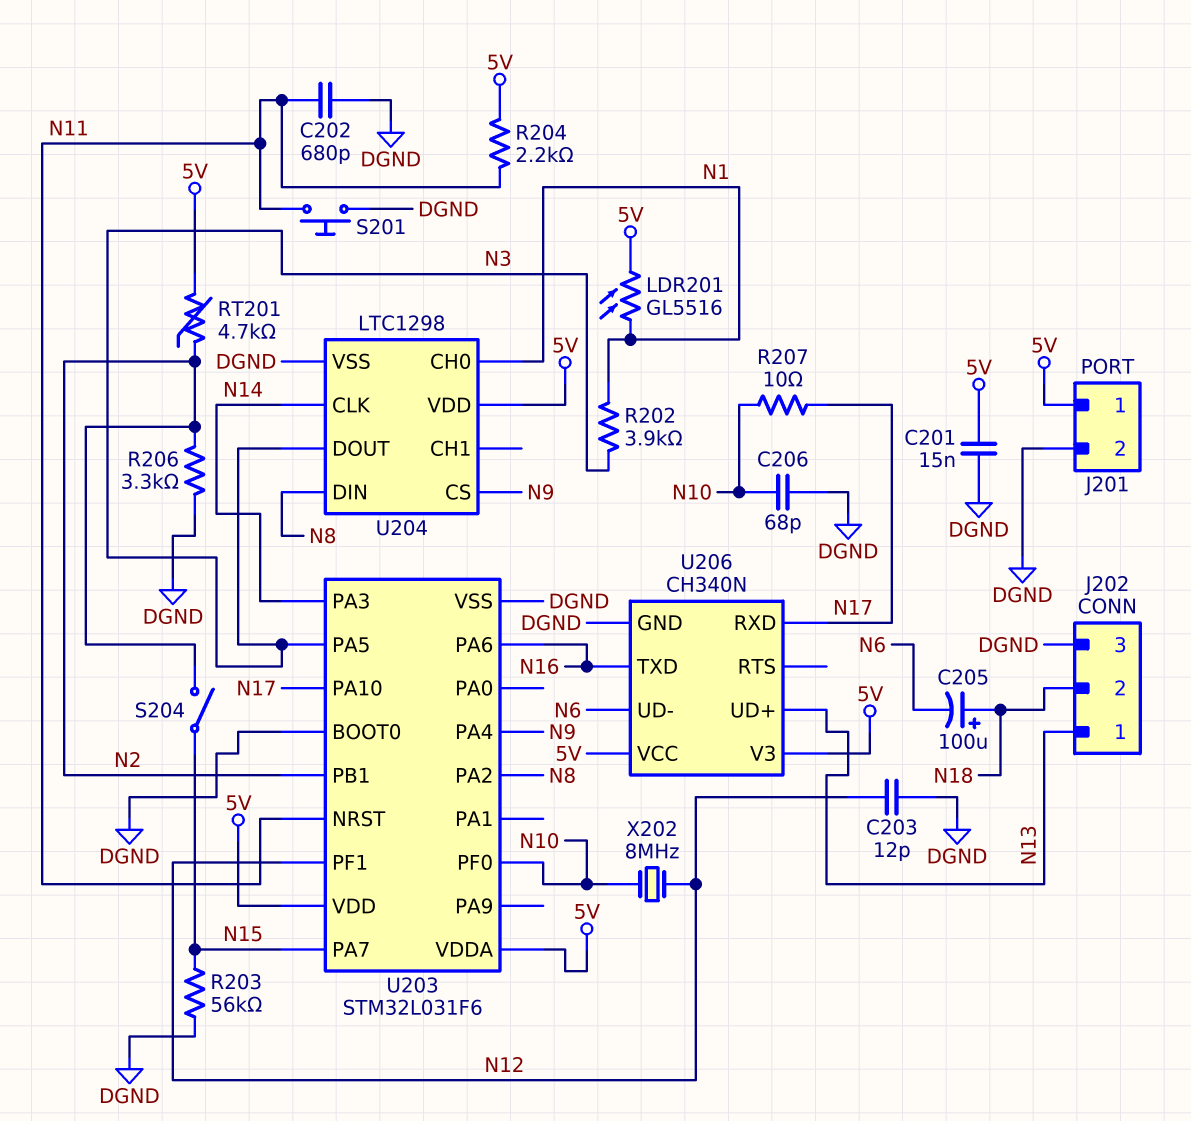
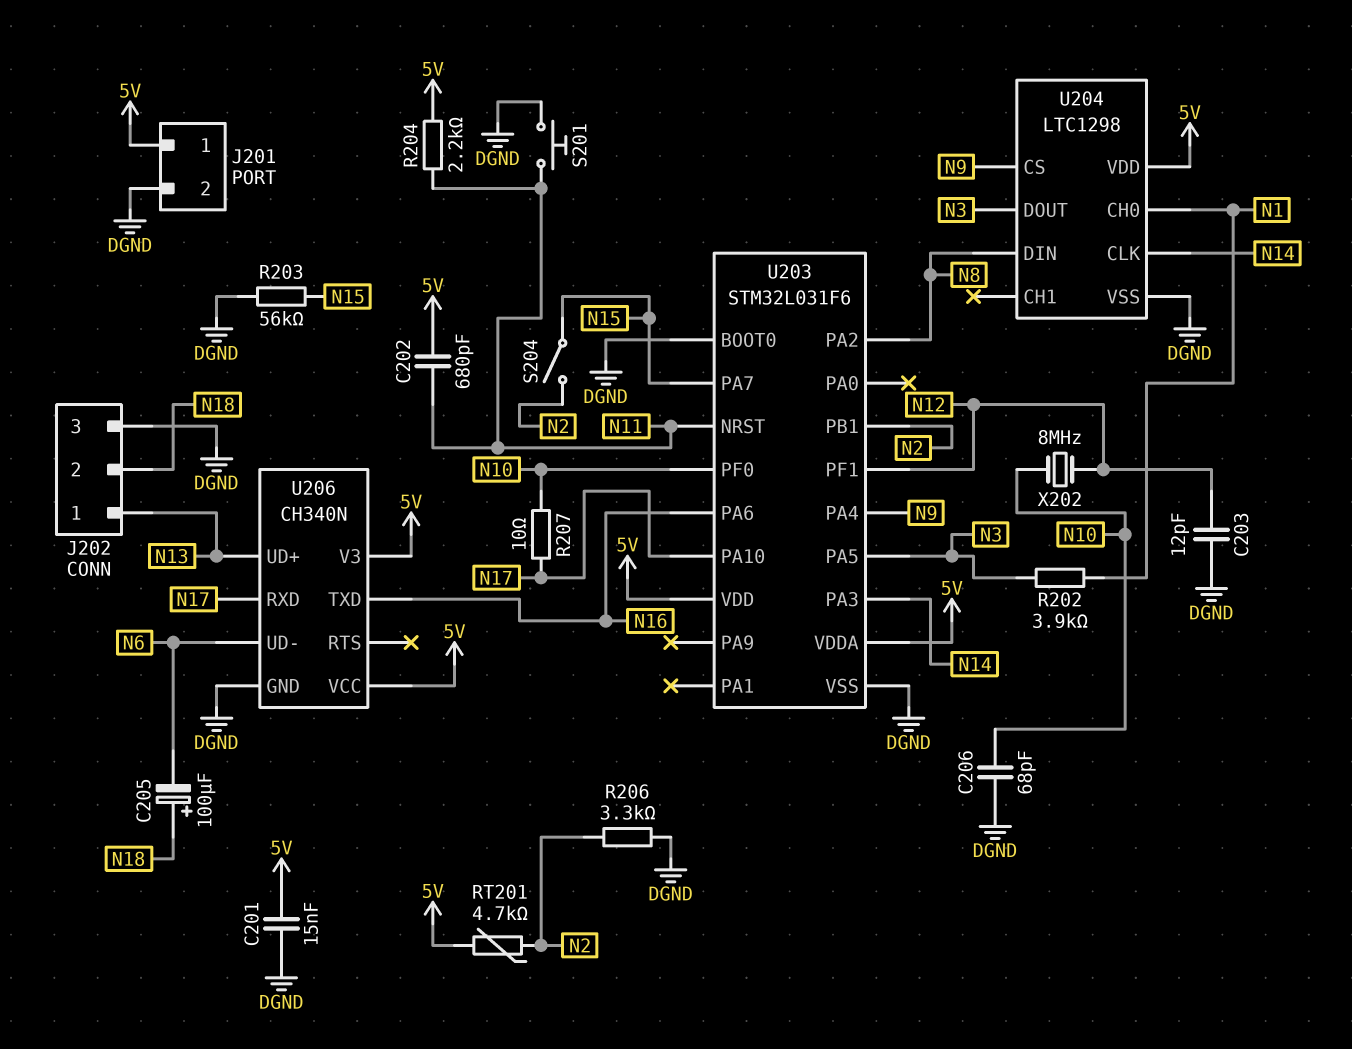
C202: 680pF (DGND, N11) -> 680pF (5V, N11)
LDR201: GL5516 (5V, N1) -> none

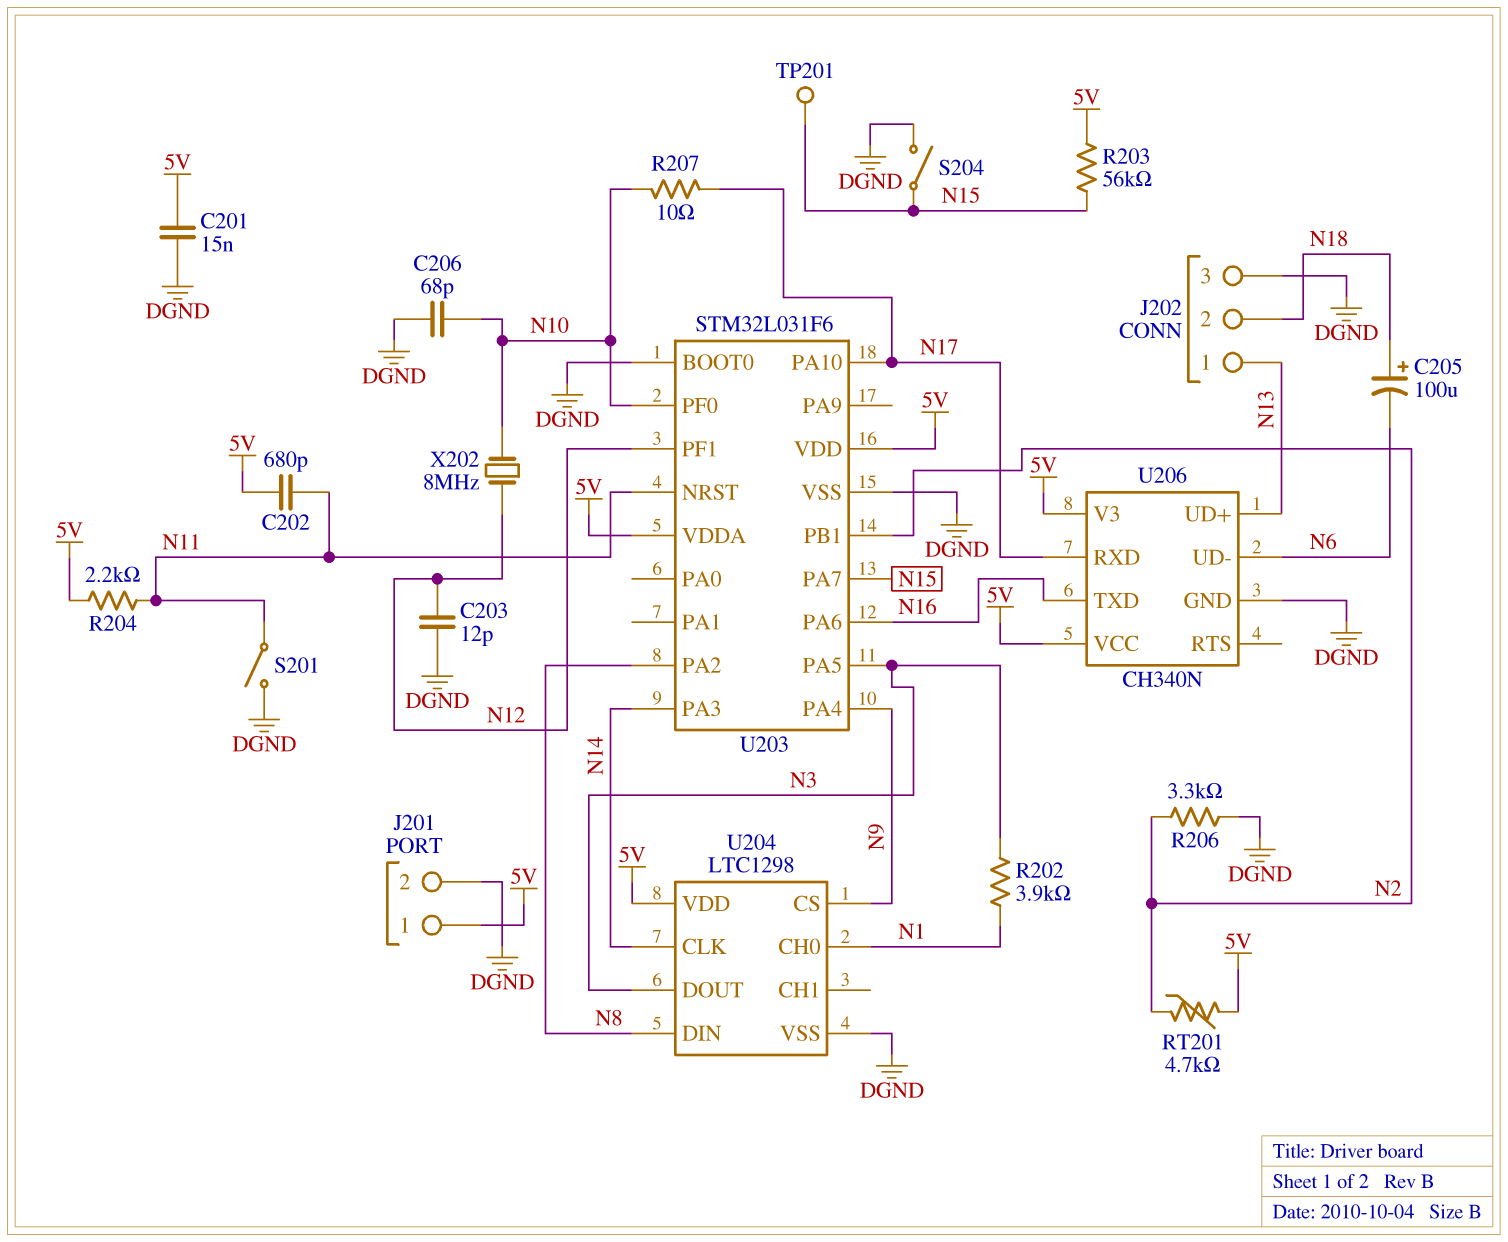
R203: 56k (DGND, N15) -> 56k (5V, N15)
S201: button (DGND, N11) -> switch (DGND, N11)
S204: switch (N2, N15) -> switch (DGND, N15)
TP201: none -> test point (N15)

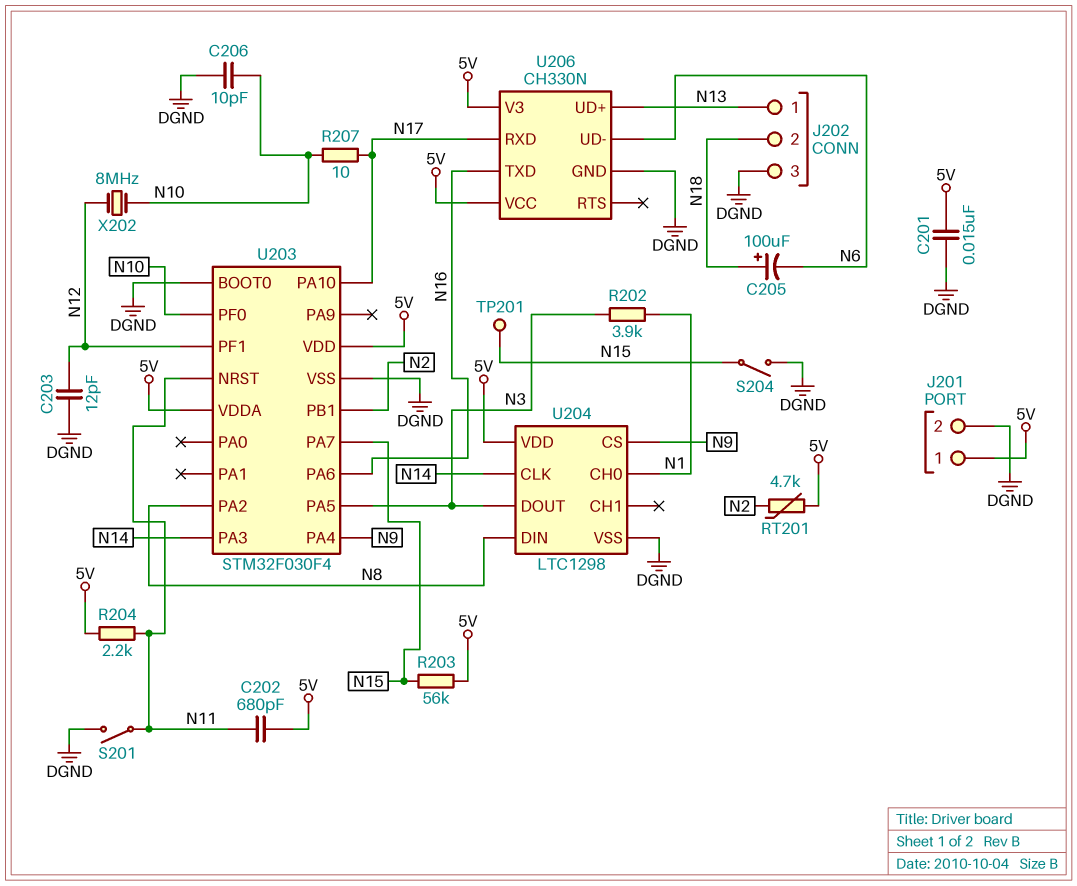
C206: 68pF (DGND, N10) -> 10pF (DGND, N10)
R206: 3.3k (DGND, N2) -> none
U203: STM32L031F6 -> STM32F030F4
U206: CH340N -> CH330N

